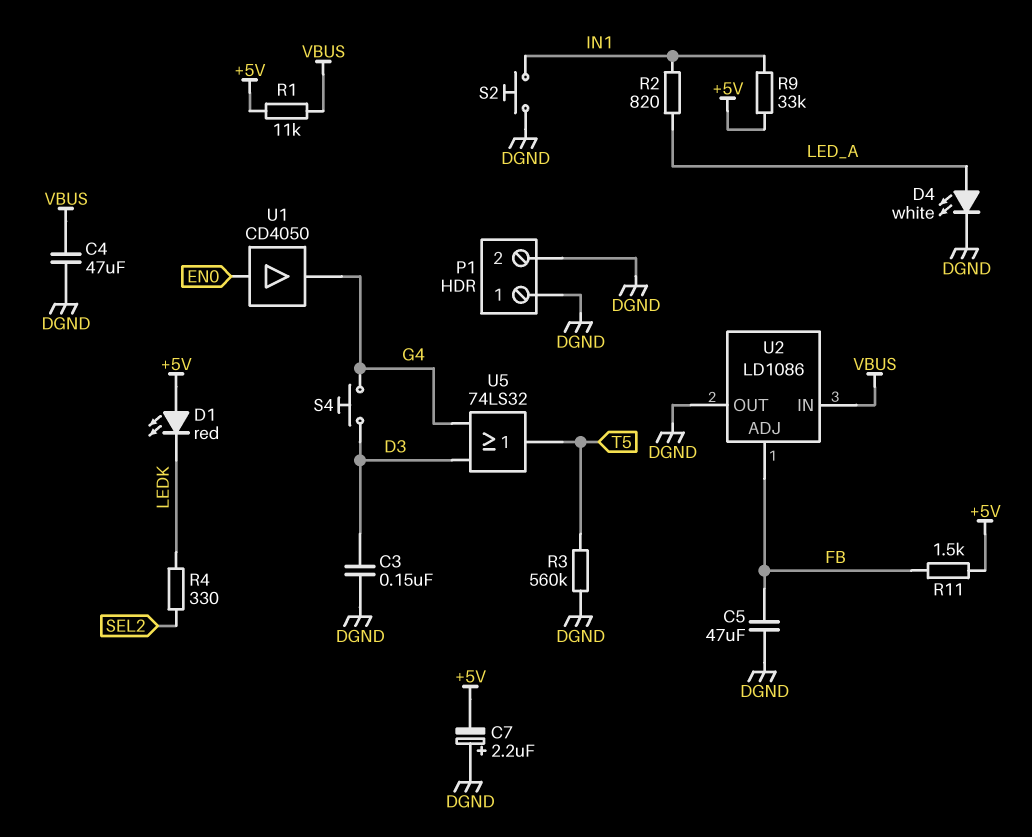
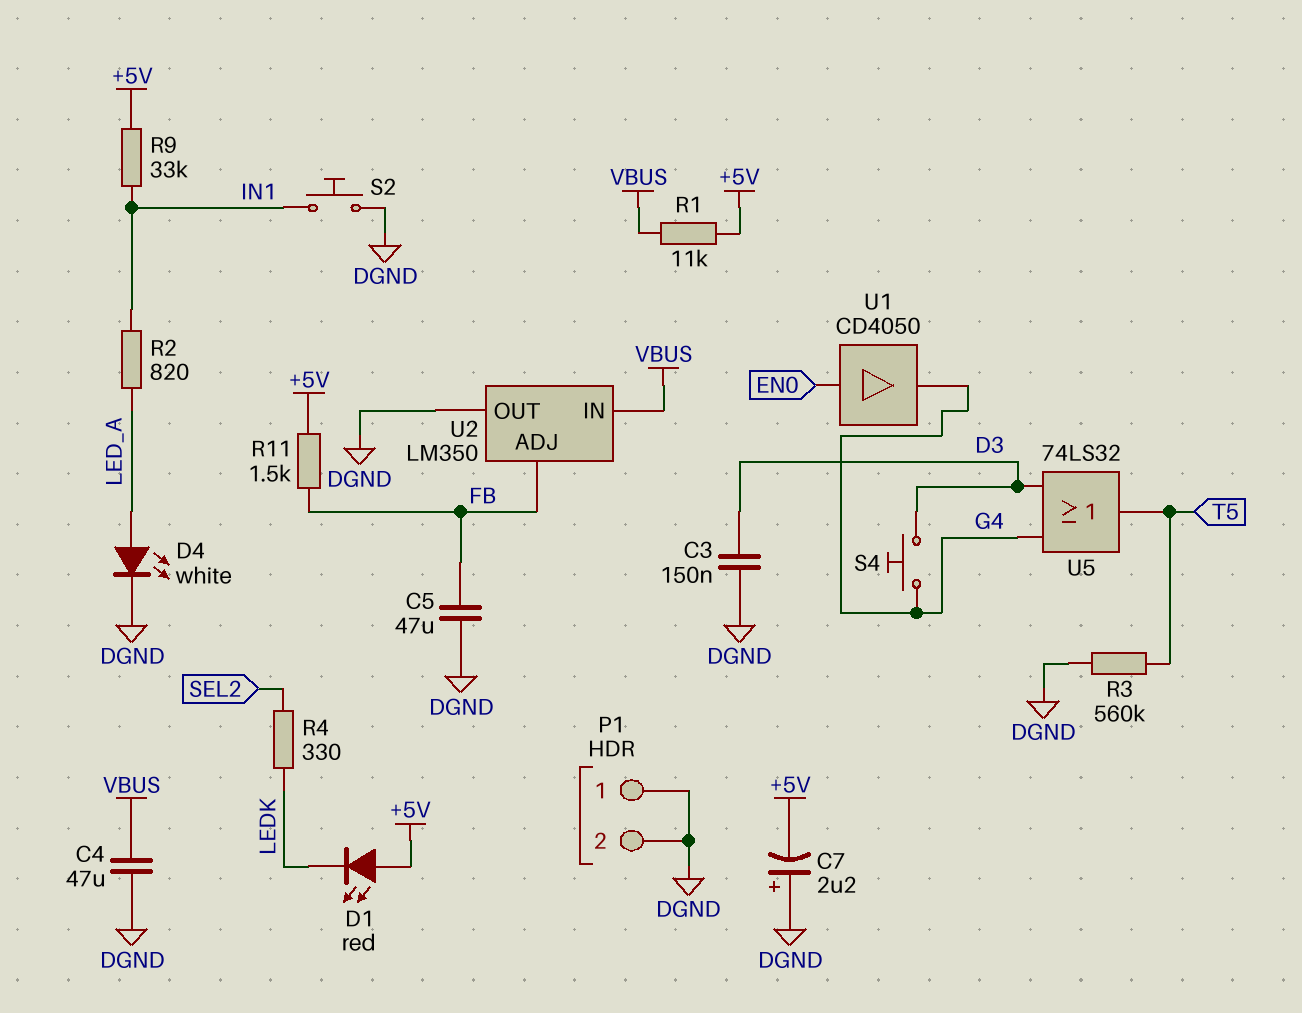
U2: LD1086 -> LM350

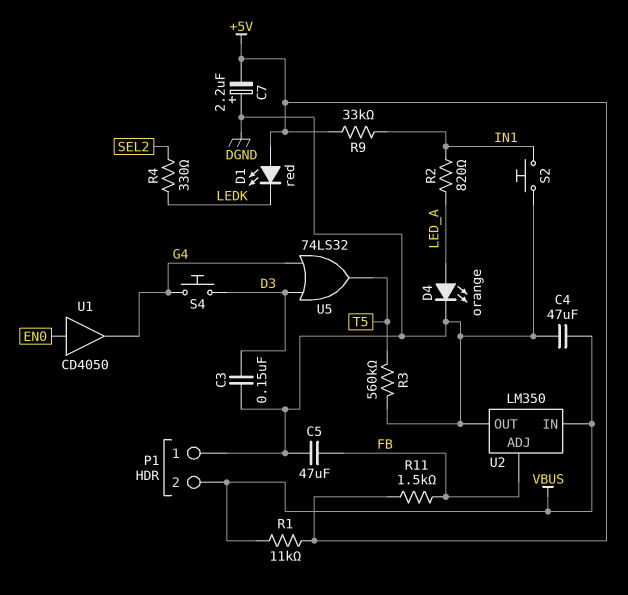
D4: LED white (A LED_A, K DGND) -> LED orange (A LED_A, K DGND)
P1 pin 2: DGND -> VBUS

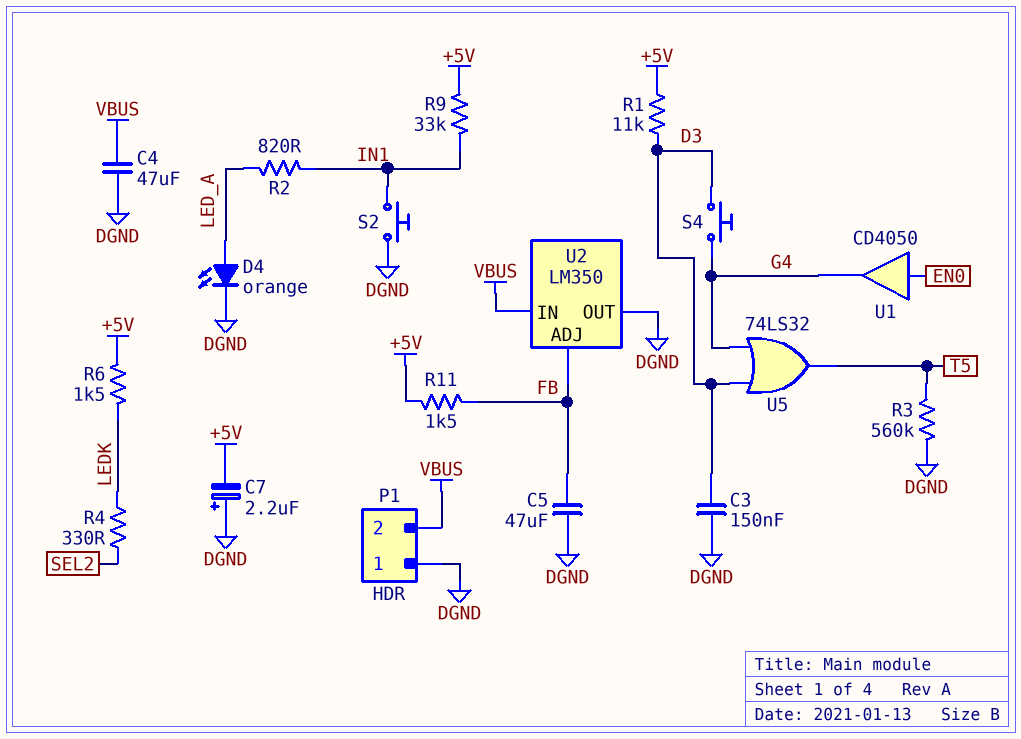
D1: LED red (A +5V, K LEDK) -> none
R1: 11k (+5V, VBUS) -> 11k (+5V, D3)
R6: none -> 1.5k (+5V, LEDK)

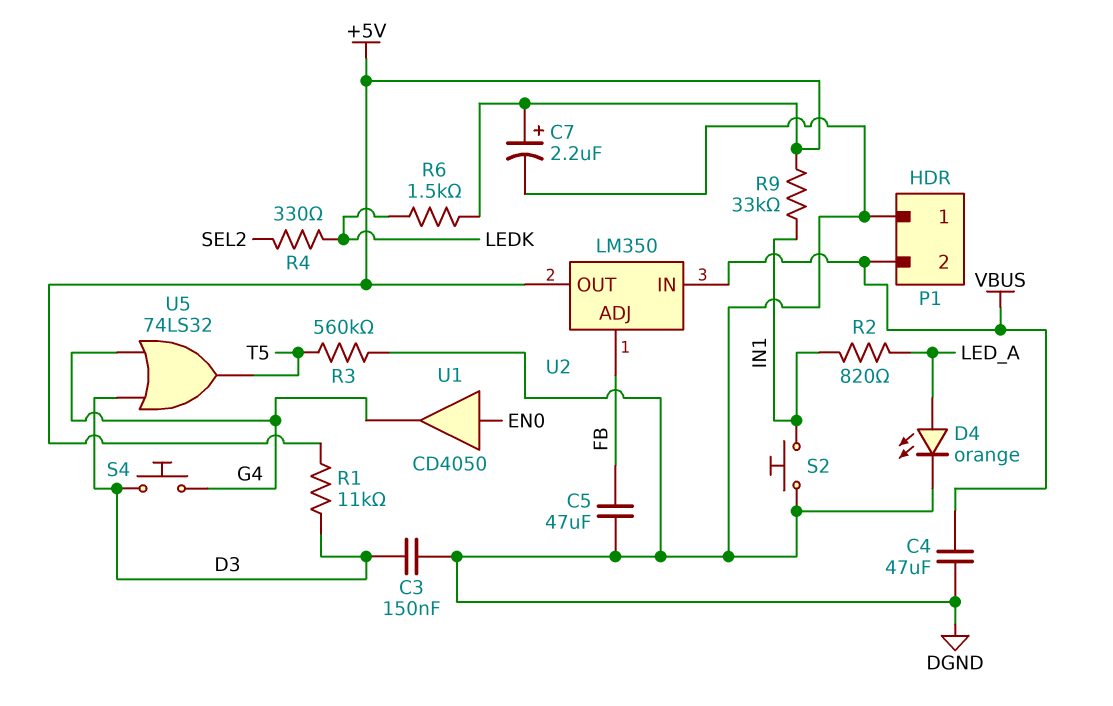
C7: 2.2uF (plus DGND, minus +5V) -> 2.2uF (plus +5V, minus DGND)
R11: 1.5k (+5V, FB) -> none
U2 pin OUT: DGND -> +5V

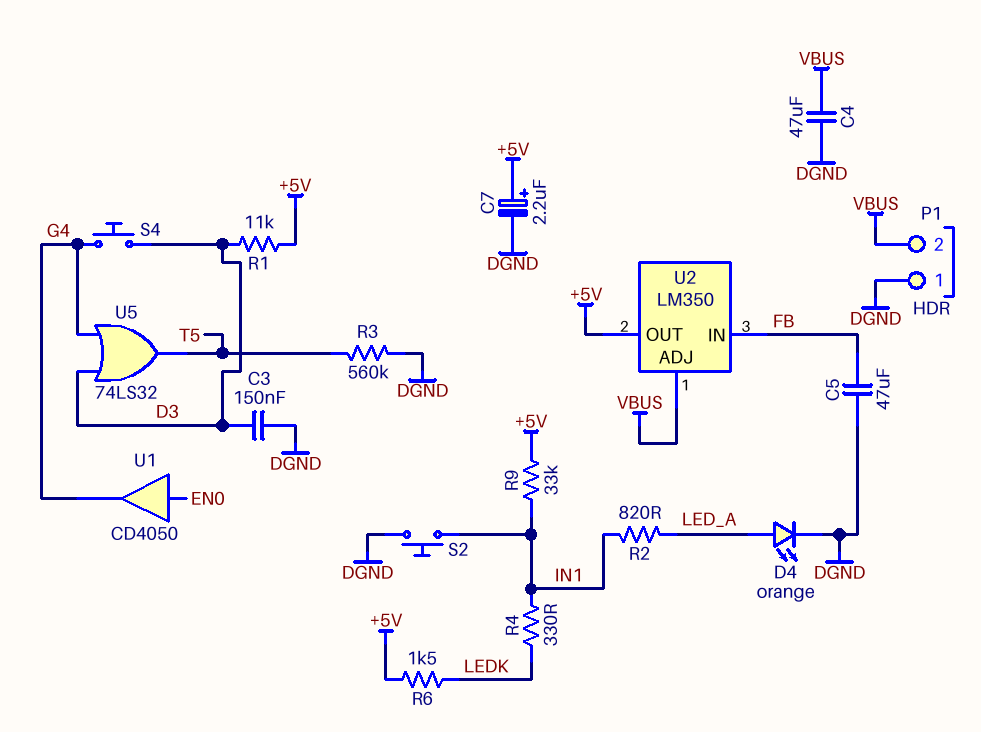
R4: 330 (LEDK, SEL2) -> 330 (IN1, LEDK)
U2 pin ADJ: FB -> VBUS
U2 pin IN: VBUS -> FB

